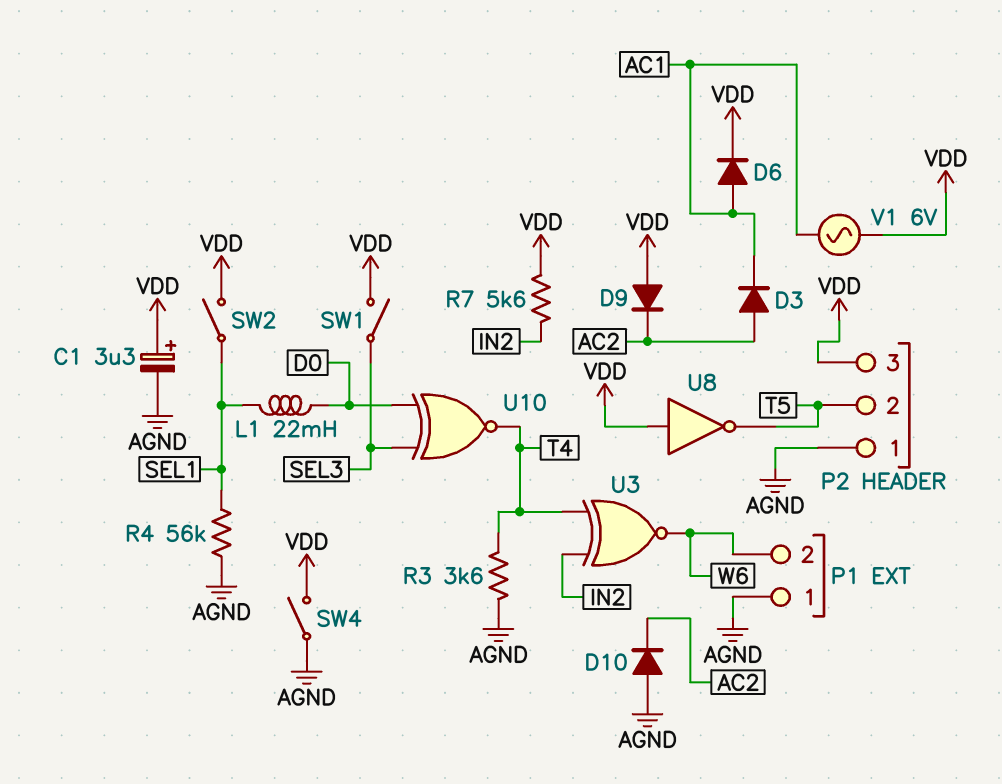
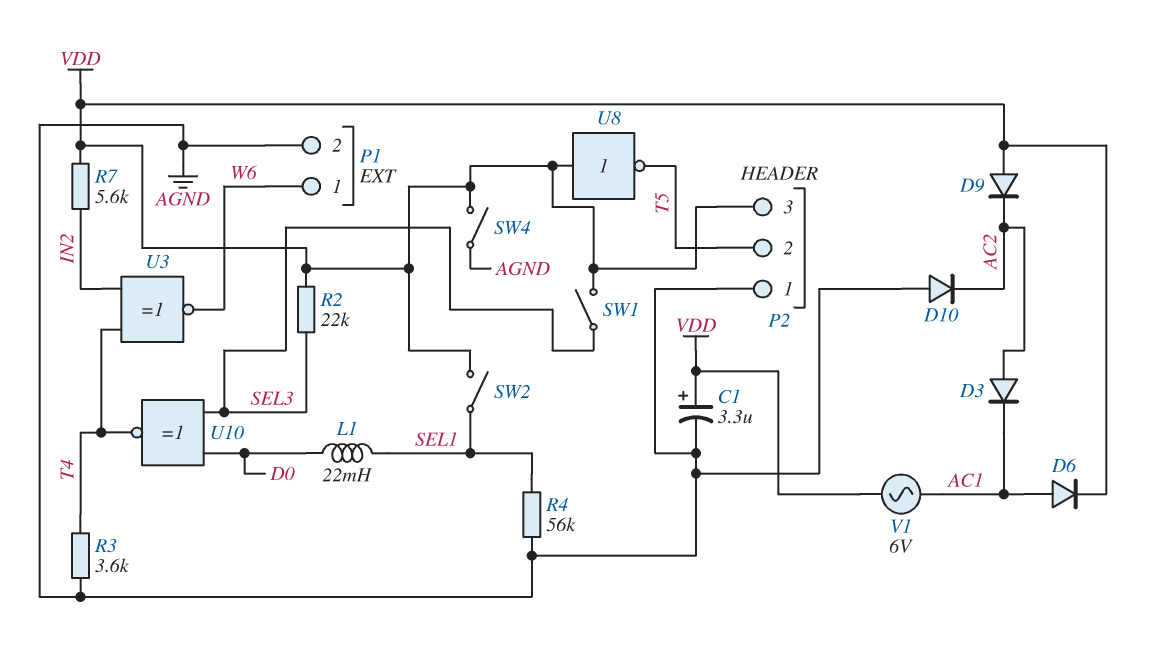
P1 pin 1: AGND -> W6
P1 pin 2: W6 -> AGND
R2: none -> 22k (SEL3, VDD)

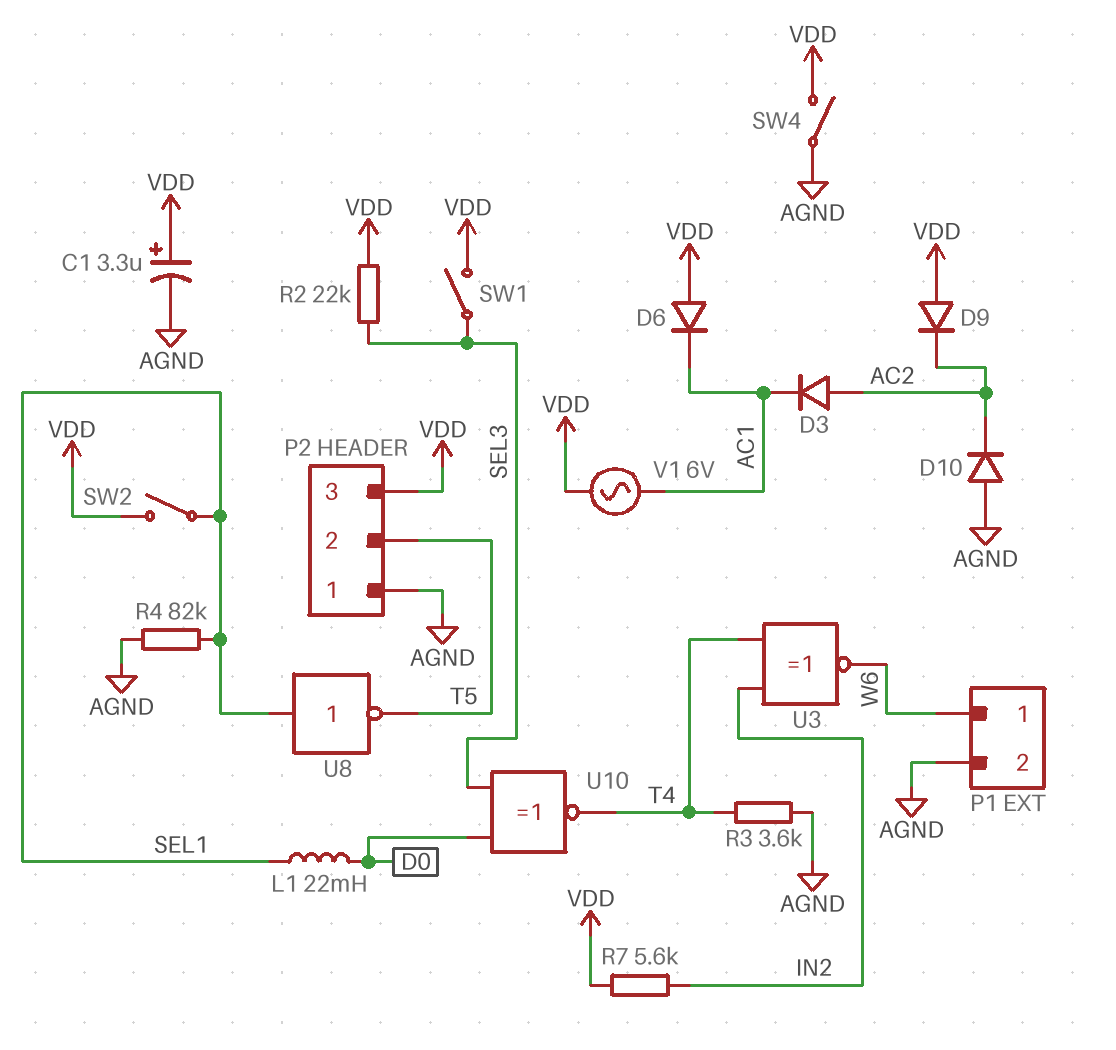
D6: diode (A AC1, K VDD) -> diode (A VDD, K AC1)
R4: 56k (AGND, SEL1) -> 82k (AGND, SEL1)
U8: NOT (in VDD, out T5) -> NOT (in SEL1, out T5)

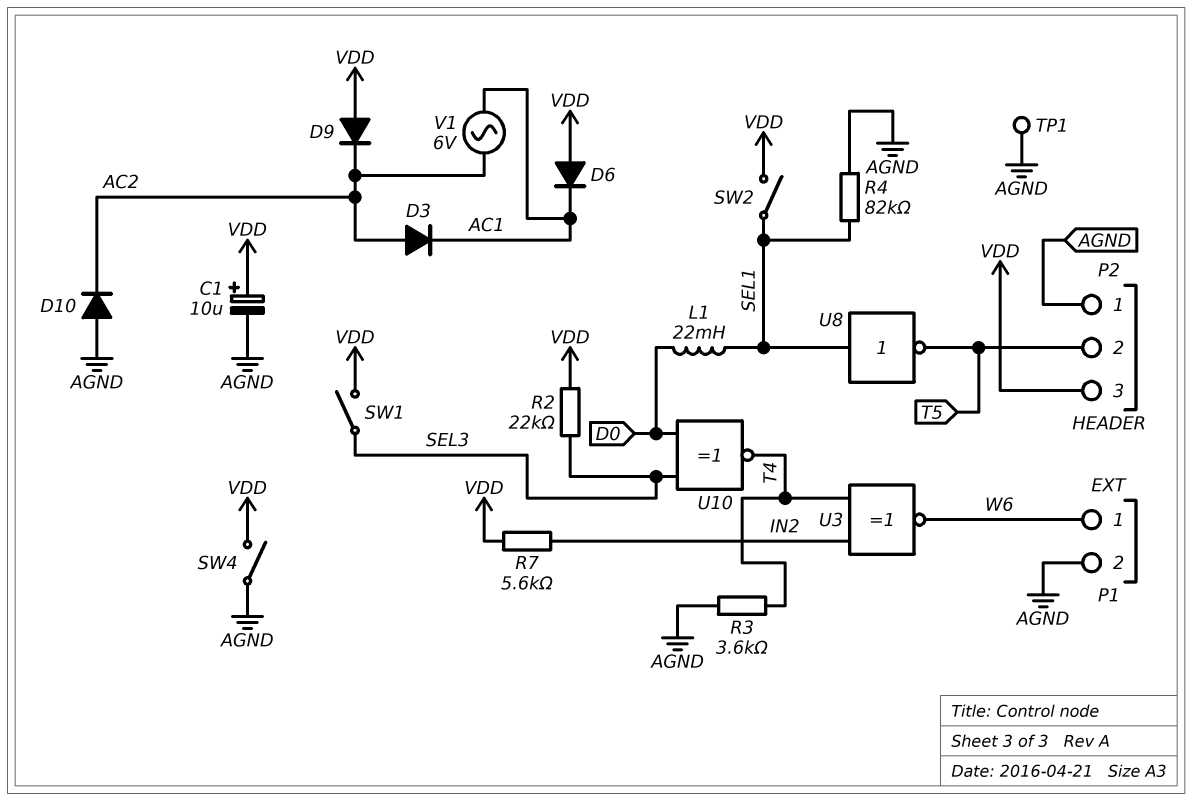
C1: 3.3uF (plus VDD, minus AGND) -> 10uF (plus VDD, minus AGND)
TP1: none -> test point (AGND)
V1: AC 6V (AC1, VDD) -> AC 6V (AC1, AC2)

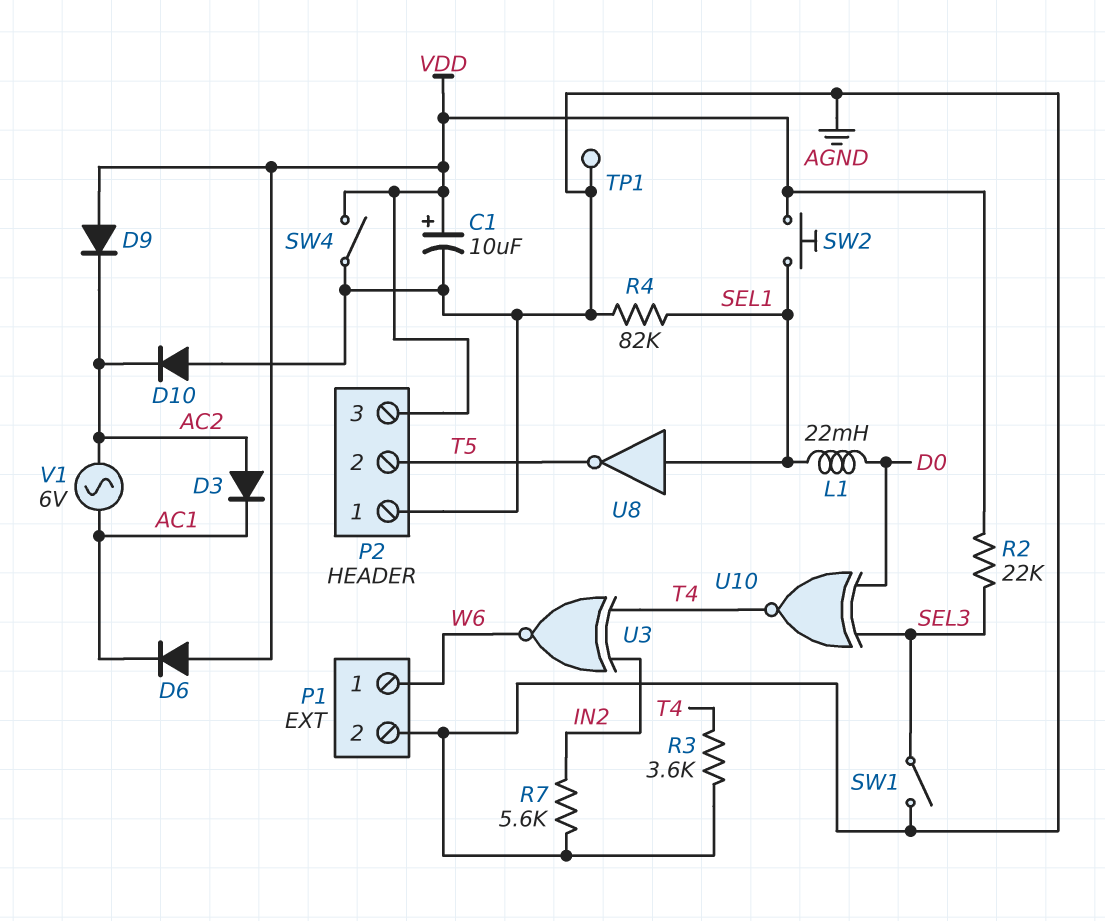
R7: 5.6k (IN2, VDD) -> 5.6k (AGND, IN2)
SW1: switch (SEL3, VDD) -> switch (AGND, SEL3)
SW2: switch (SEL1, VDD) -> button (SEL1, VDD)

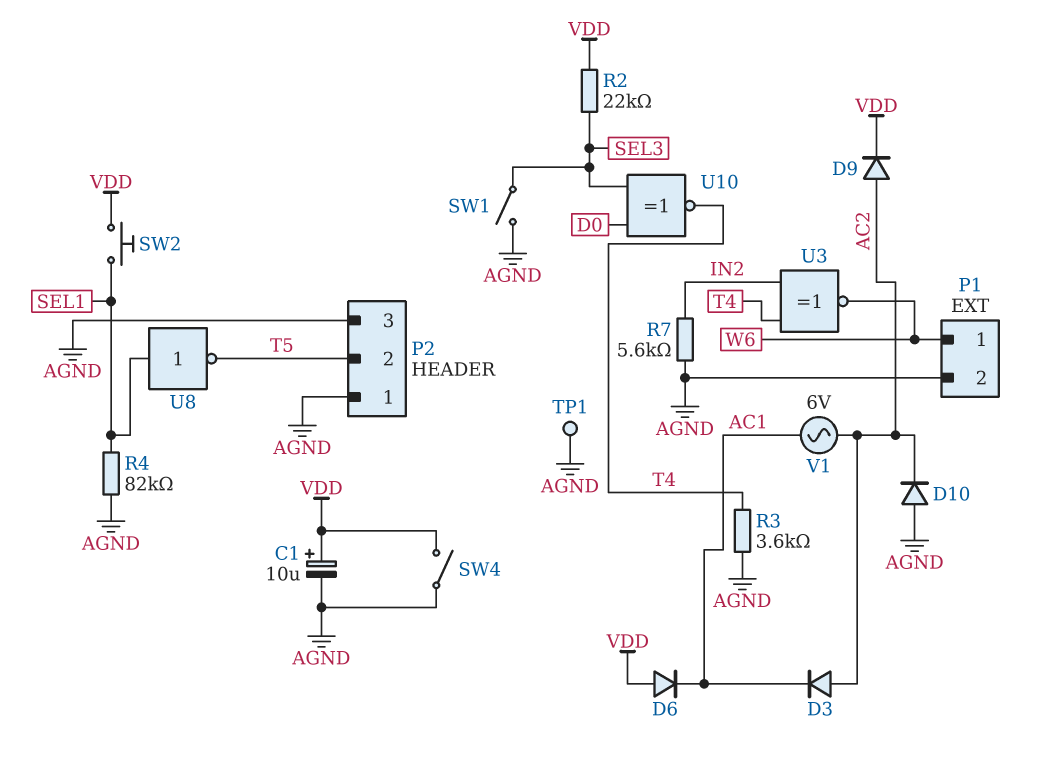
D9: diode (A VDD, K AC2) -> diode (A AC2, K VDD)
L1: 22mH (D0, SEL1) -> none
P2 pin 3: VDD -> AGND

